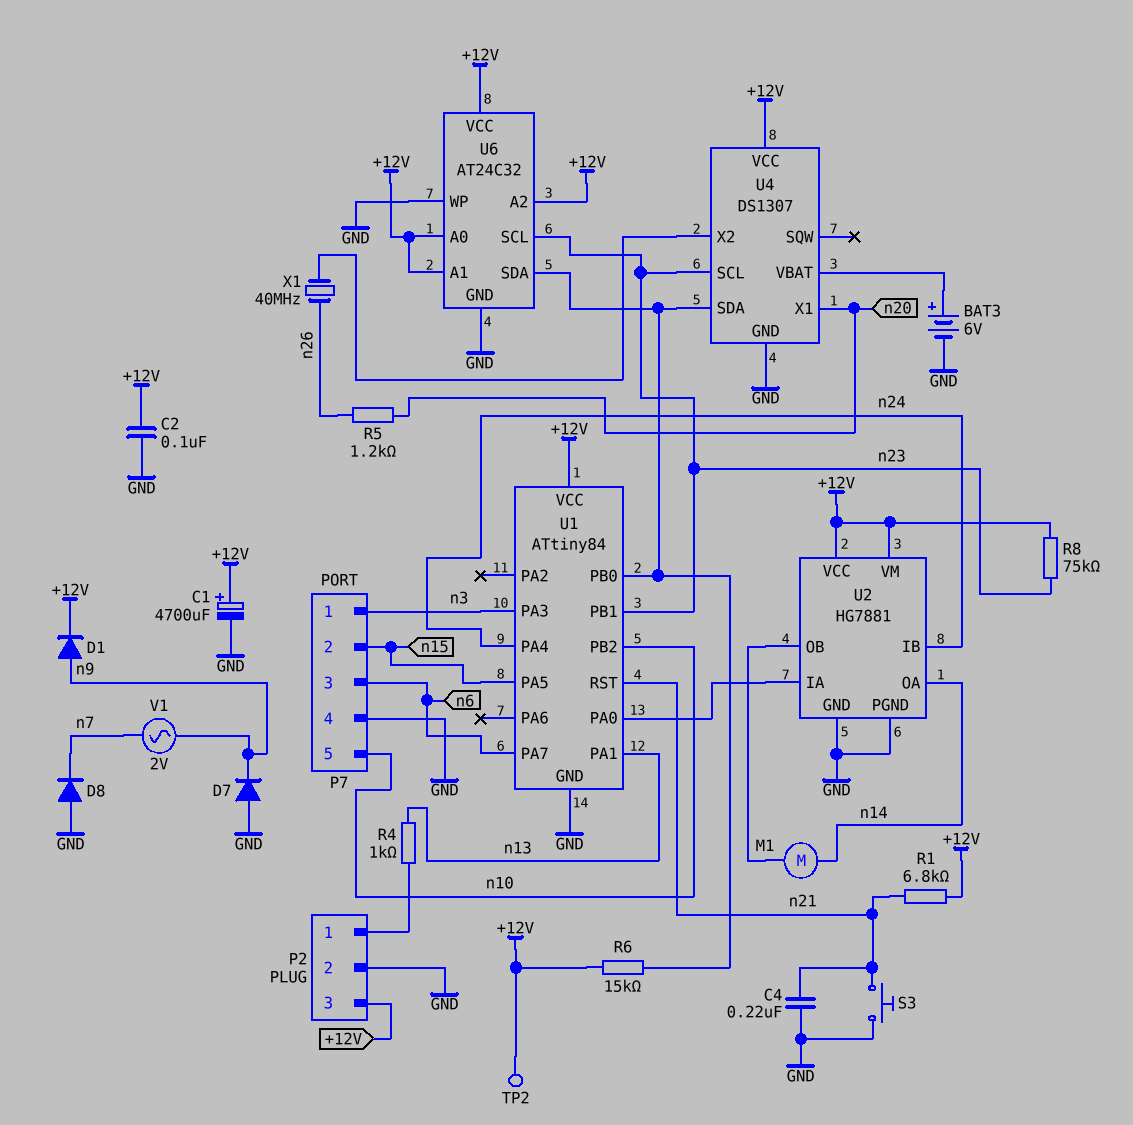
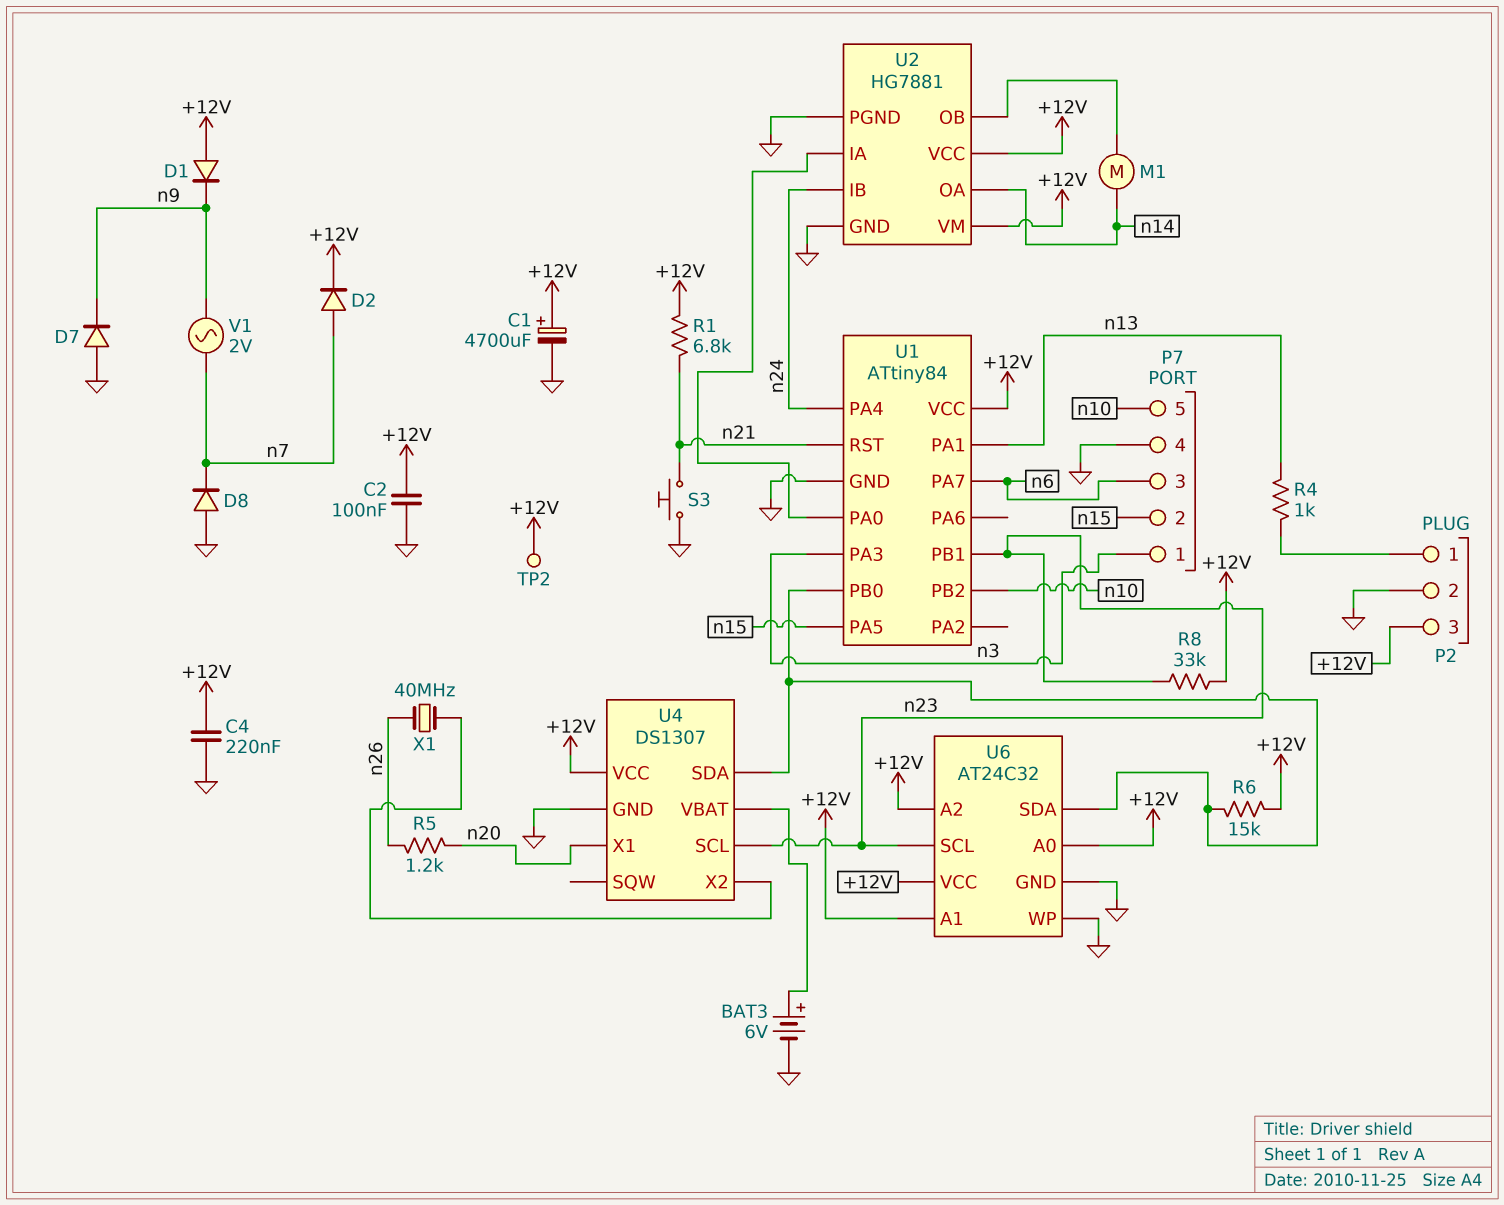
C4: 220nF (GND, n21) -> 220nF (+12V, GND)
D1: diode (A n9, K +12V) -> diode (A +12V, K n9)
D2: none -> diode (A n7, K +12V)
R8: 75k (+12V, n23) -> 33k (+12V, n23)

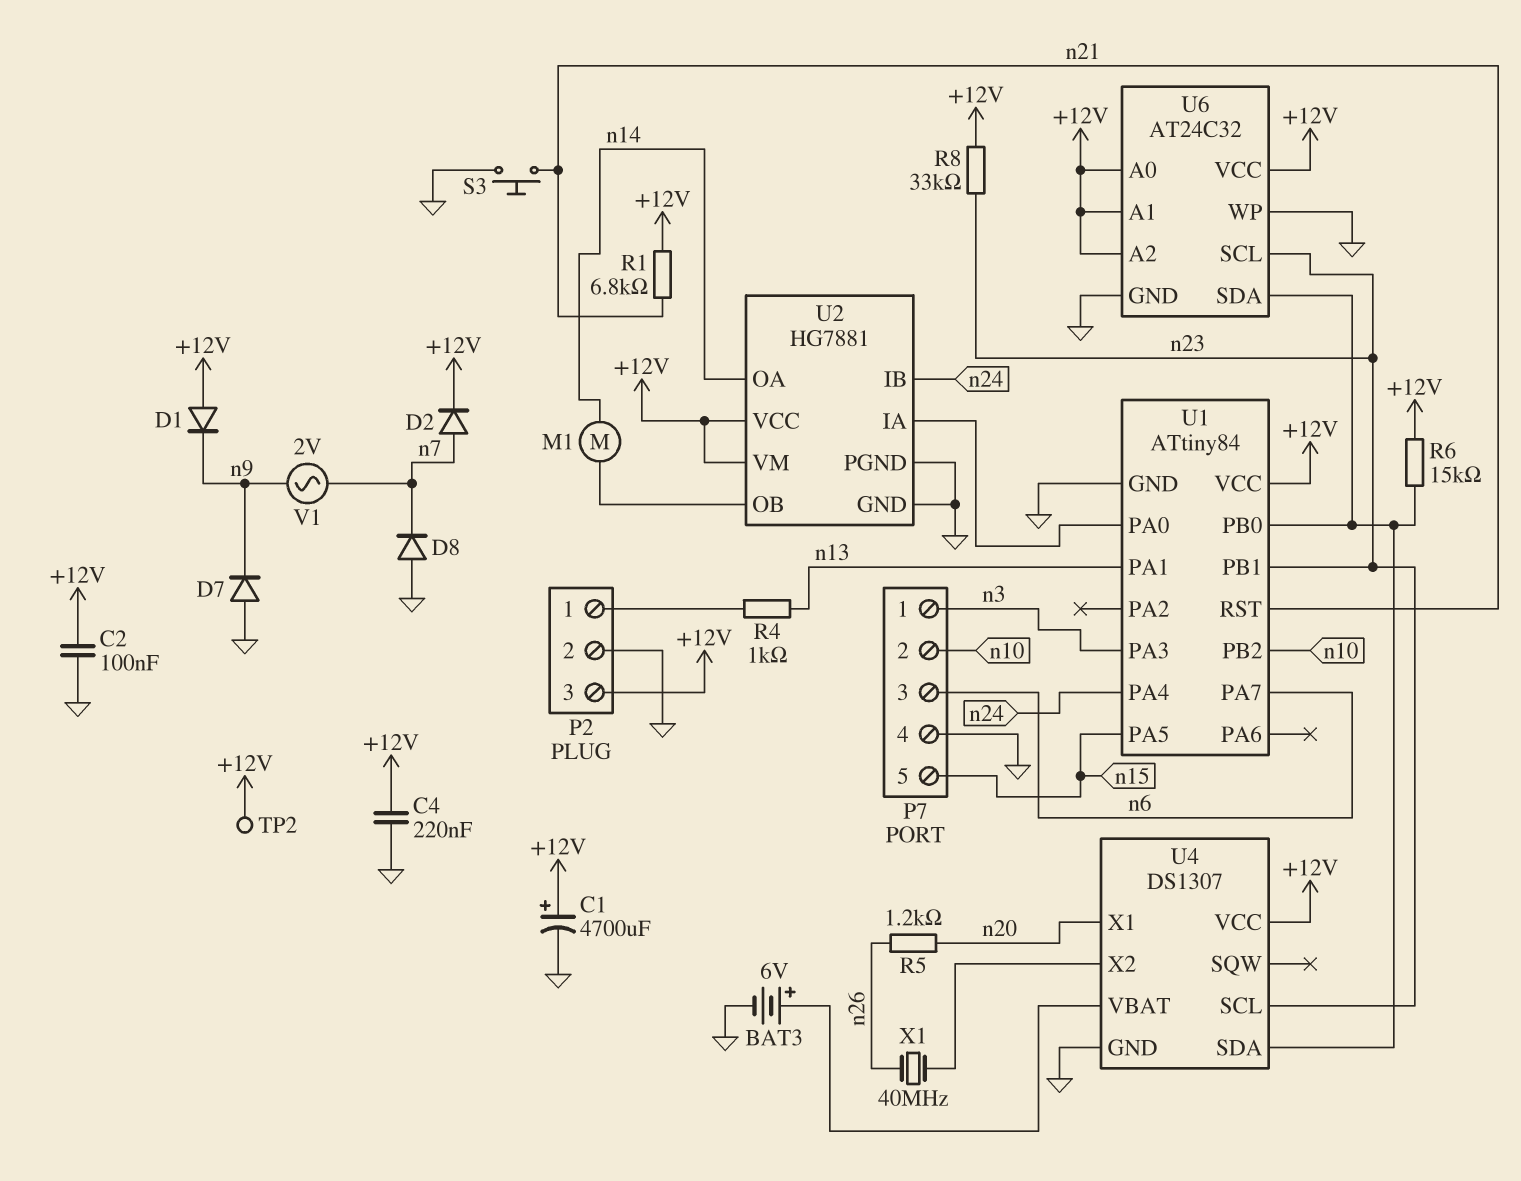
P7 pin 2: n15 -> n10
P7 pin 5: n10 -> n15

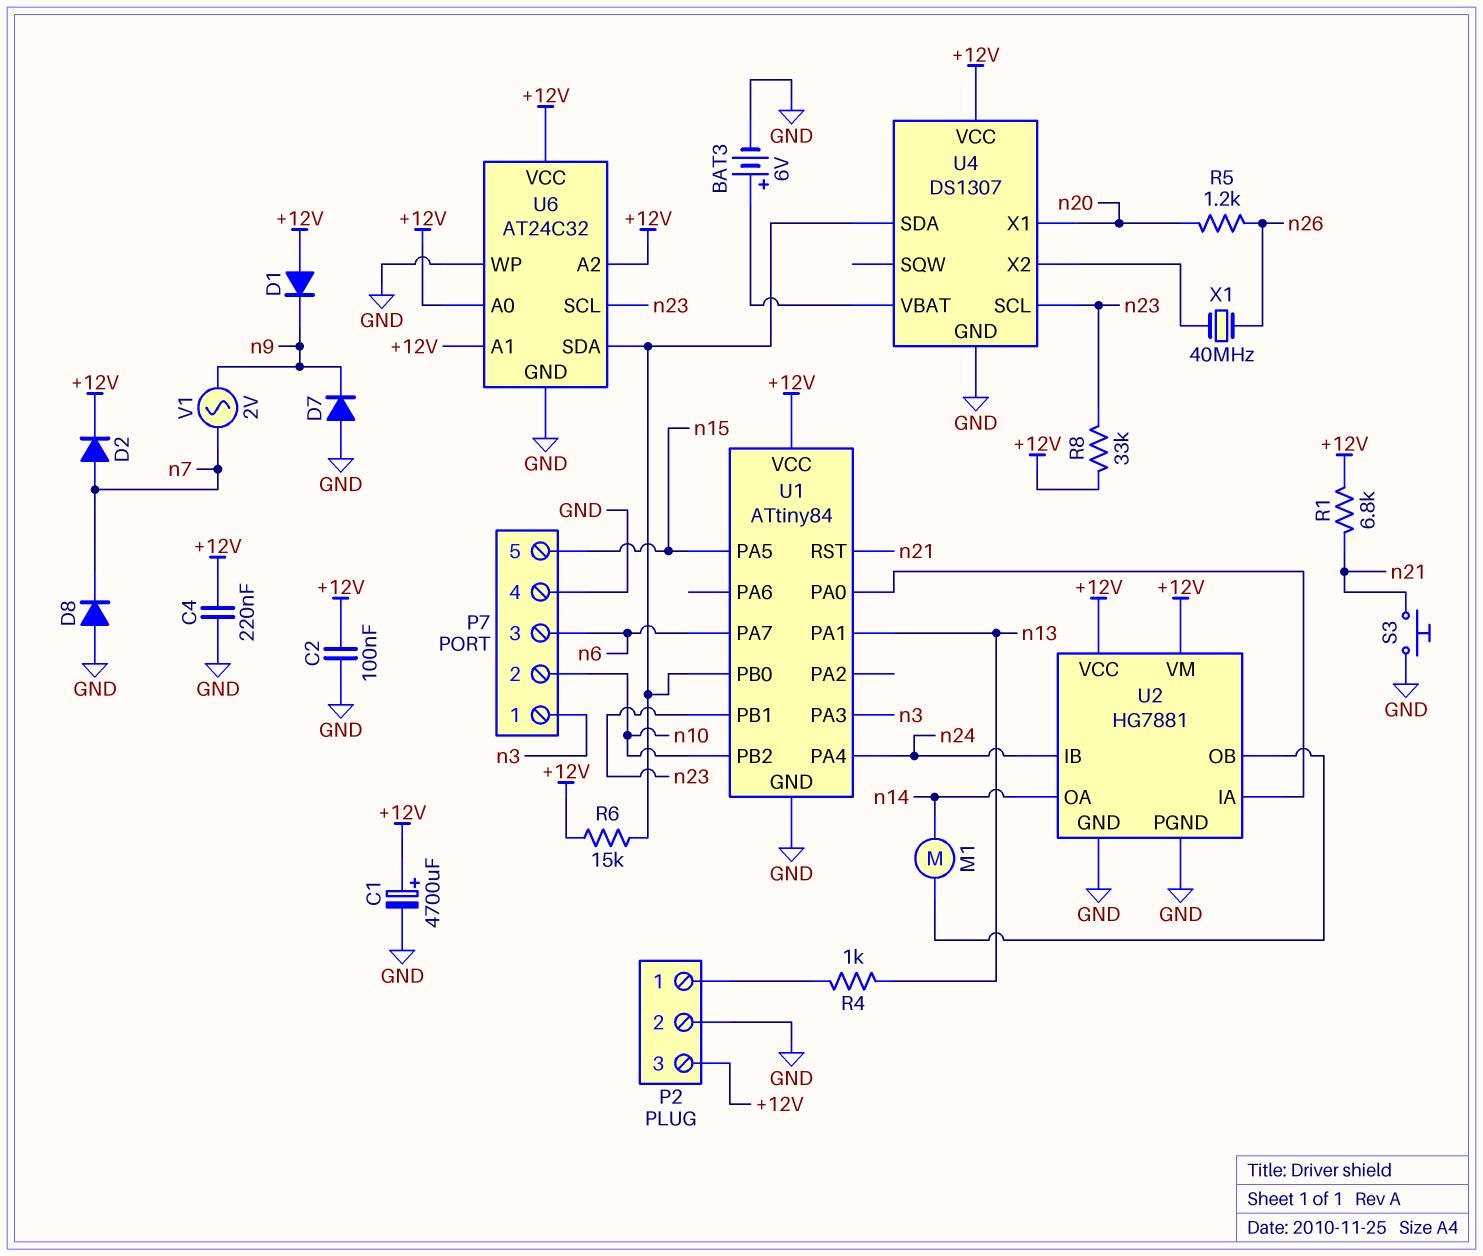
TP2: test point (+12V) -> none

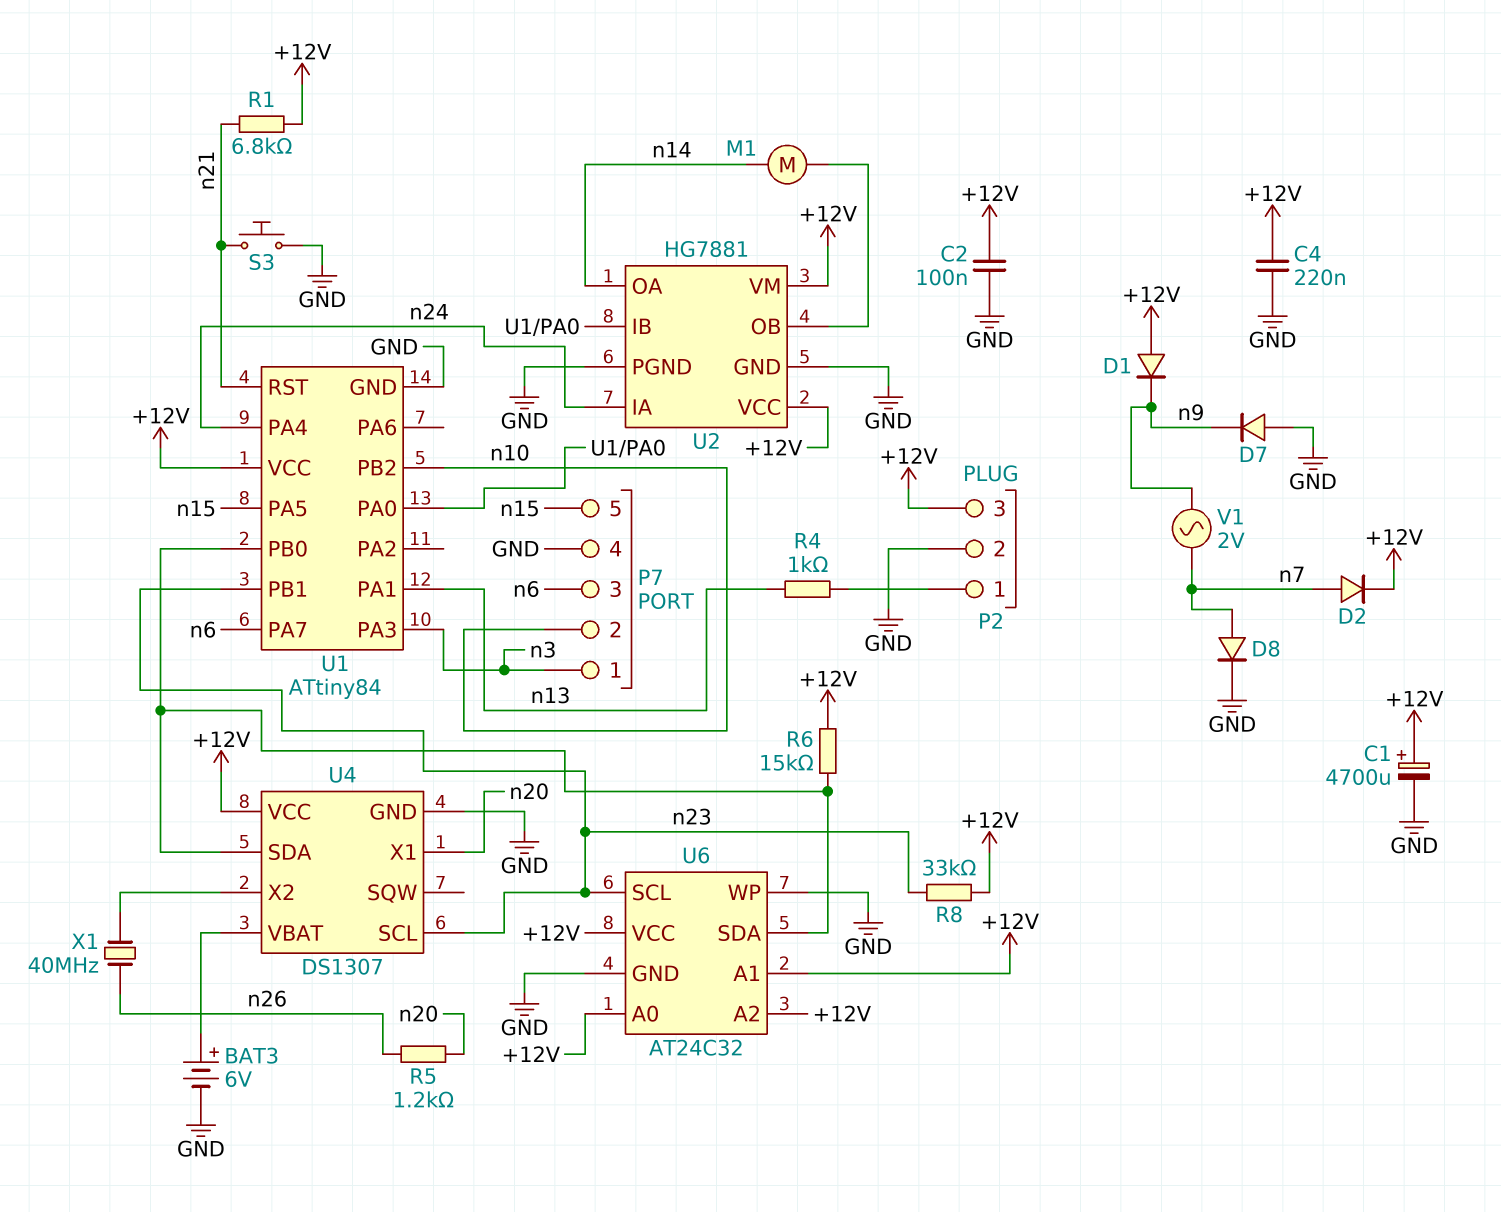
D8: diode (A GND, K n7) -> diode (A n7, K GND)
U2 pin IA: U1/PA0 -> n24
U2 pin IB: n24 -> U1/PA0

